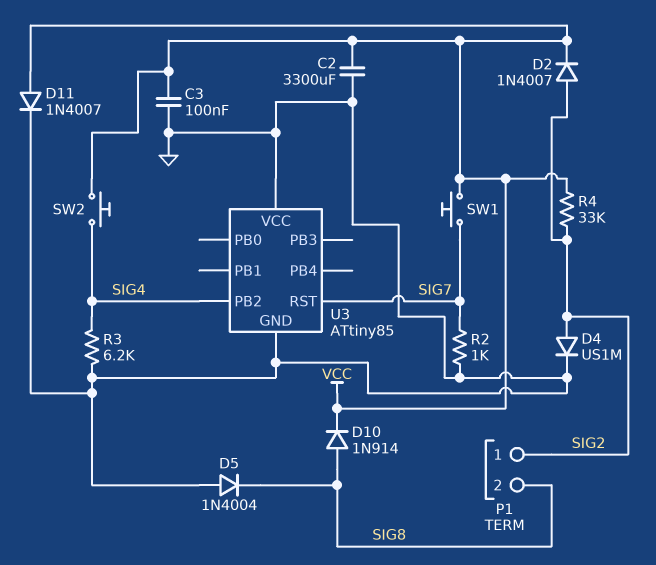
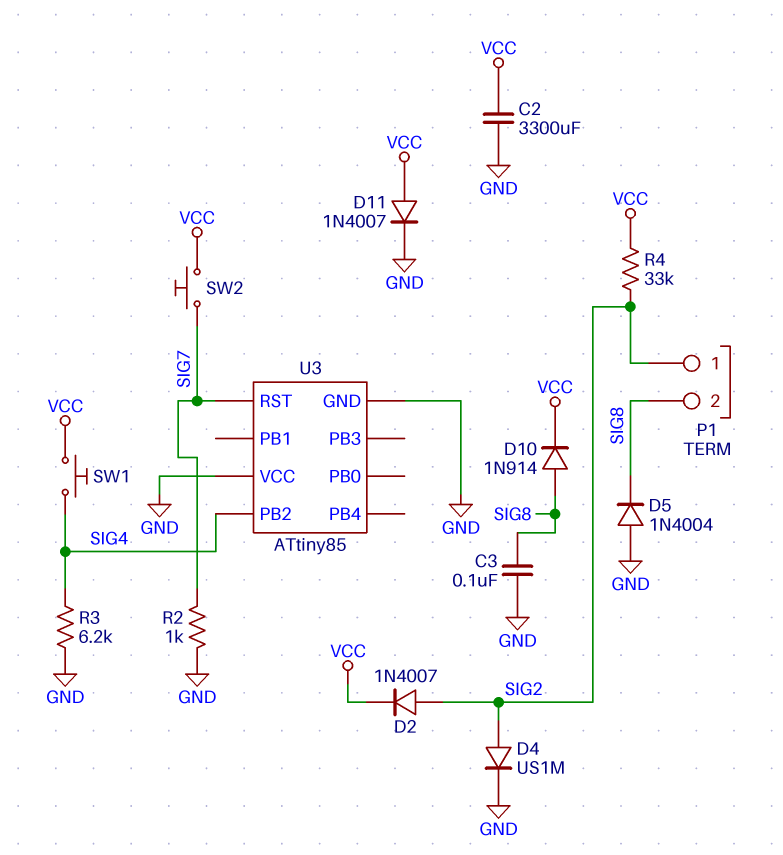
C3: 100nF (GND, VCC) -> 100nF (GND, SIG8)
SW1: button (SIG7, VCC) -> button (SIG4, VCC)
SW2: button (SIG4, VCC) -> button (SIG7, VCC)

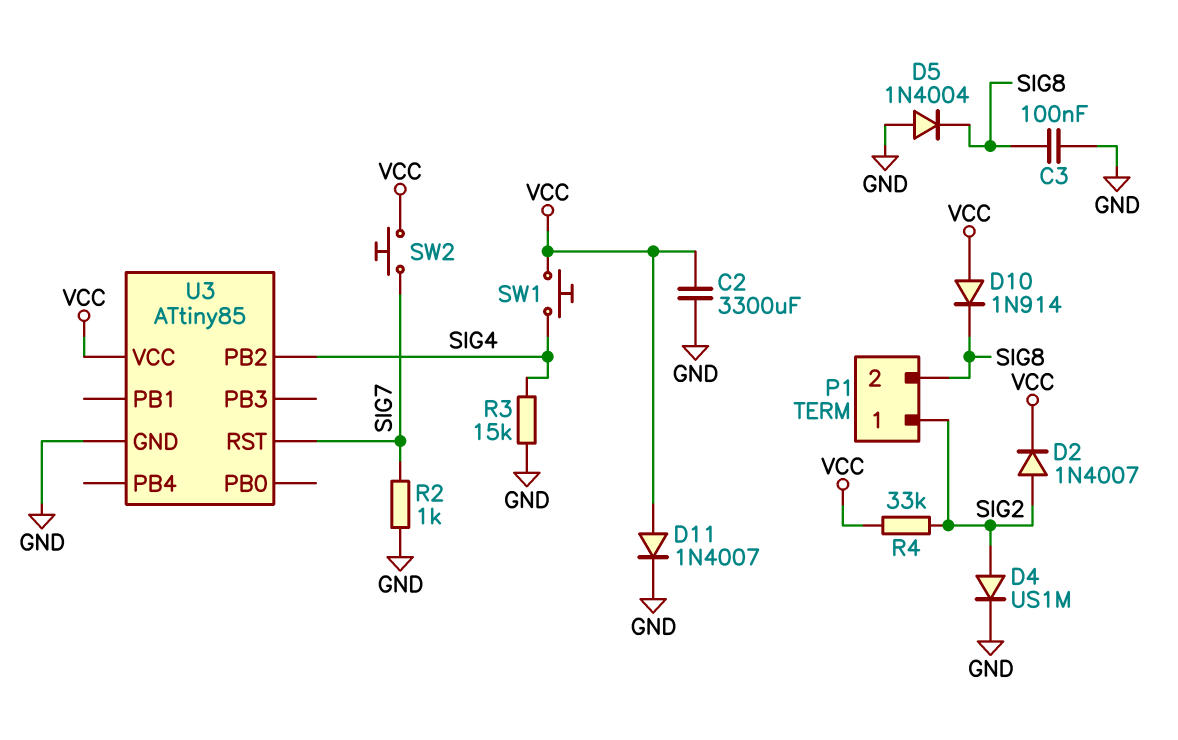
D10: diode 1N914 (A SIG8, K VCC) -> diode 1N914 (A VCC, K SIG8)
R3: 6.2k (GND, SIG4) -> 15k (GND, SIG4)
U3 pin VCC: GND -> VCC

